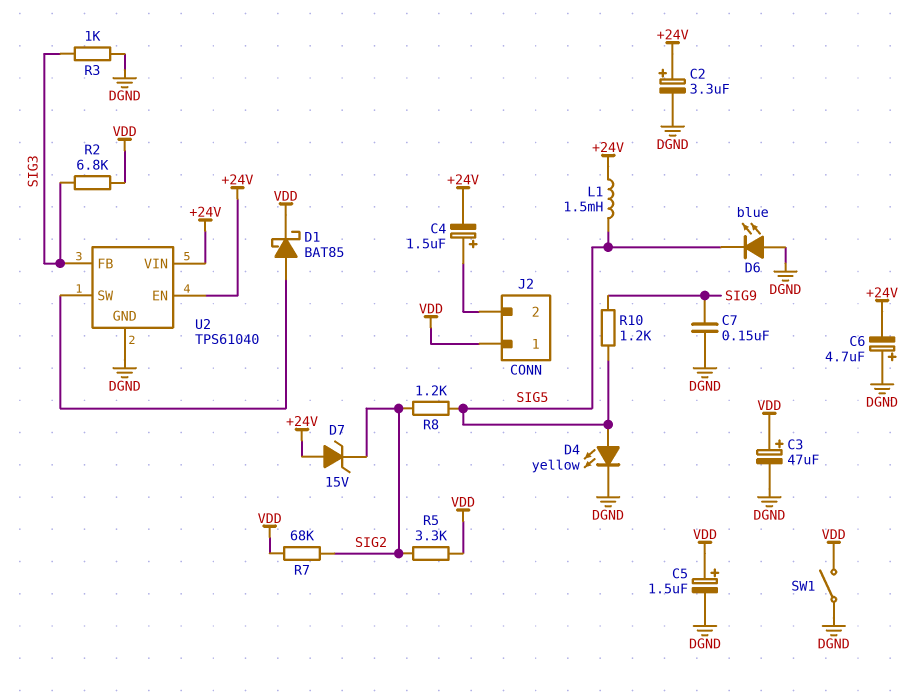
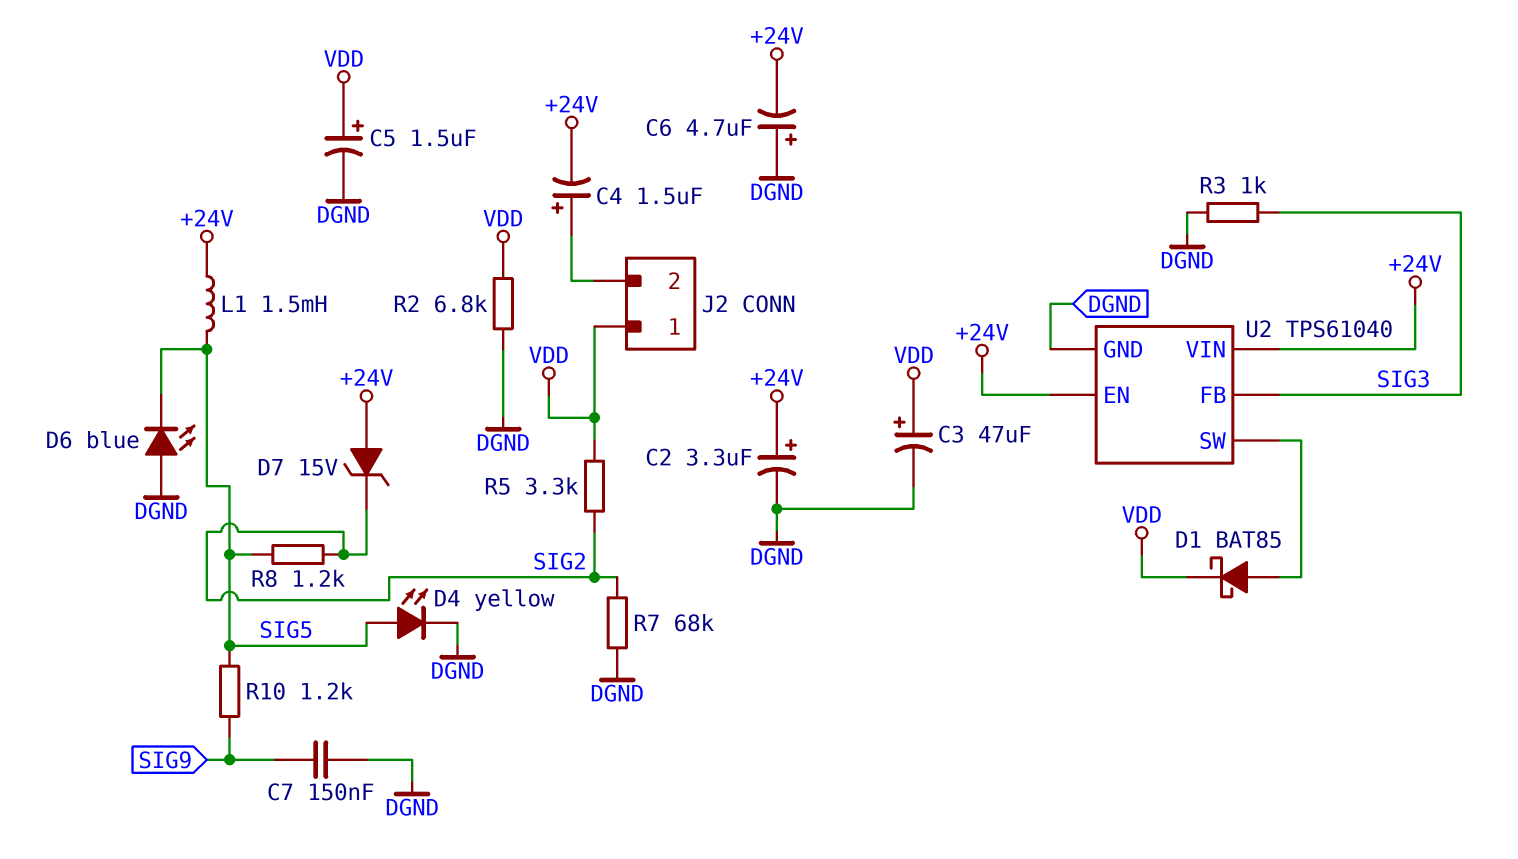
R2: 6.8k (SIG3, VDD) -> 6.8k (DGND, VDD)
R7: 68k (SIG2, VDD) -> 68k (DGND, SIG2)
SW1: switch (DGND, VDD) -> none

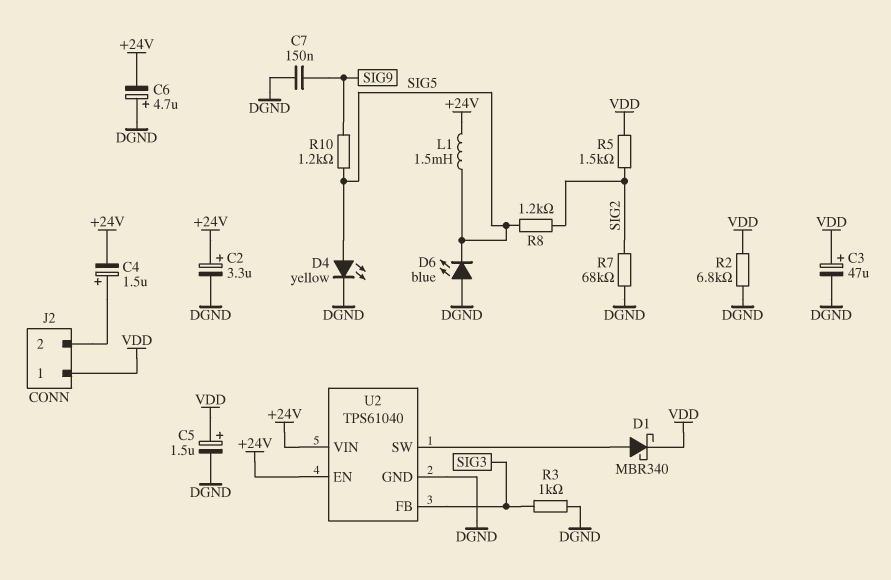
D1: schottky BAT85 (A U2/SW, K VDD) -> schottky MBR340 (A U2/SW, K VDD)
D7: zener 15V (A +24V, K SIG2) -> none
R5: 3.3k (SIG2, VDD) -> 1.5k (SIG2, VDD)

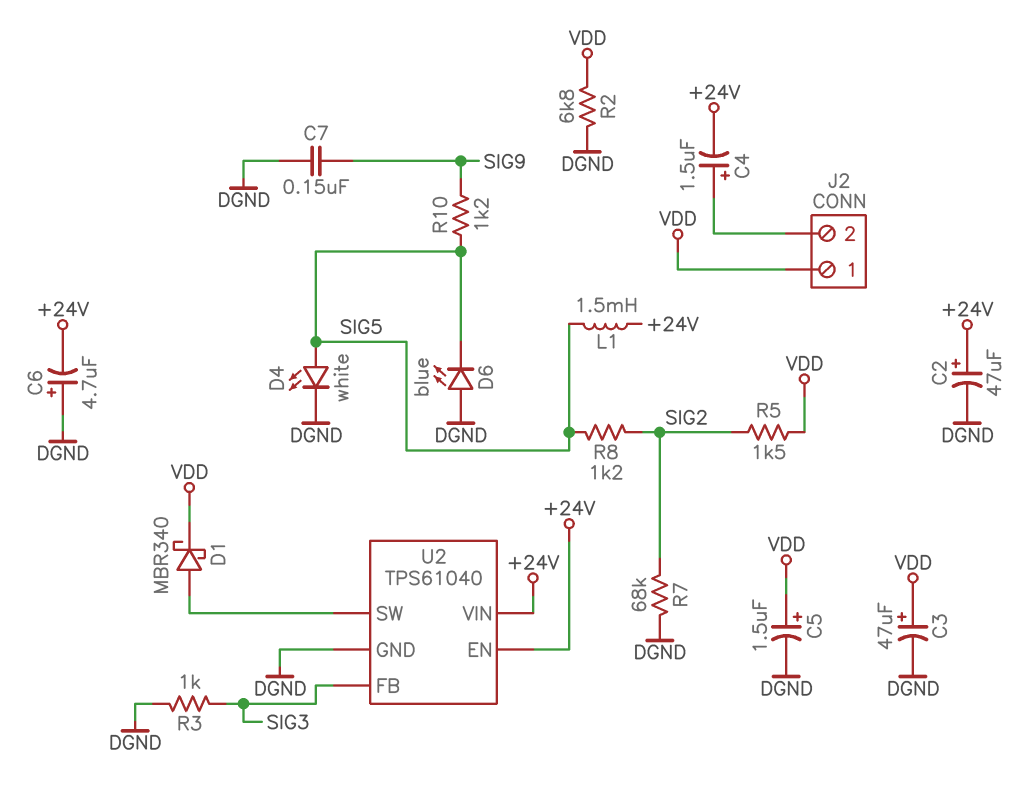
C2: 3.3uF (plus +24V, minus DGND) -> 47uF (plus +24V, minus DGND)
D4: LED yellow (A SIG5, K DGND) -> LED white (A SIG5, K DGND)

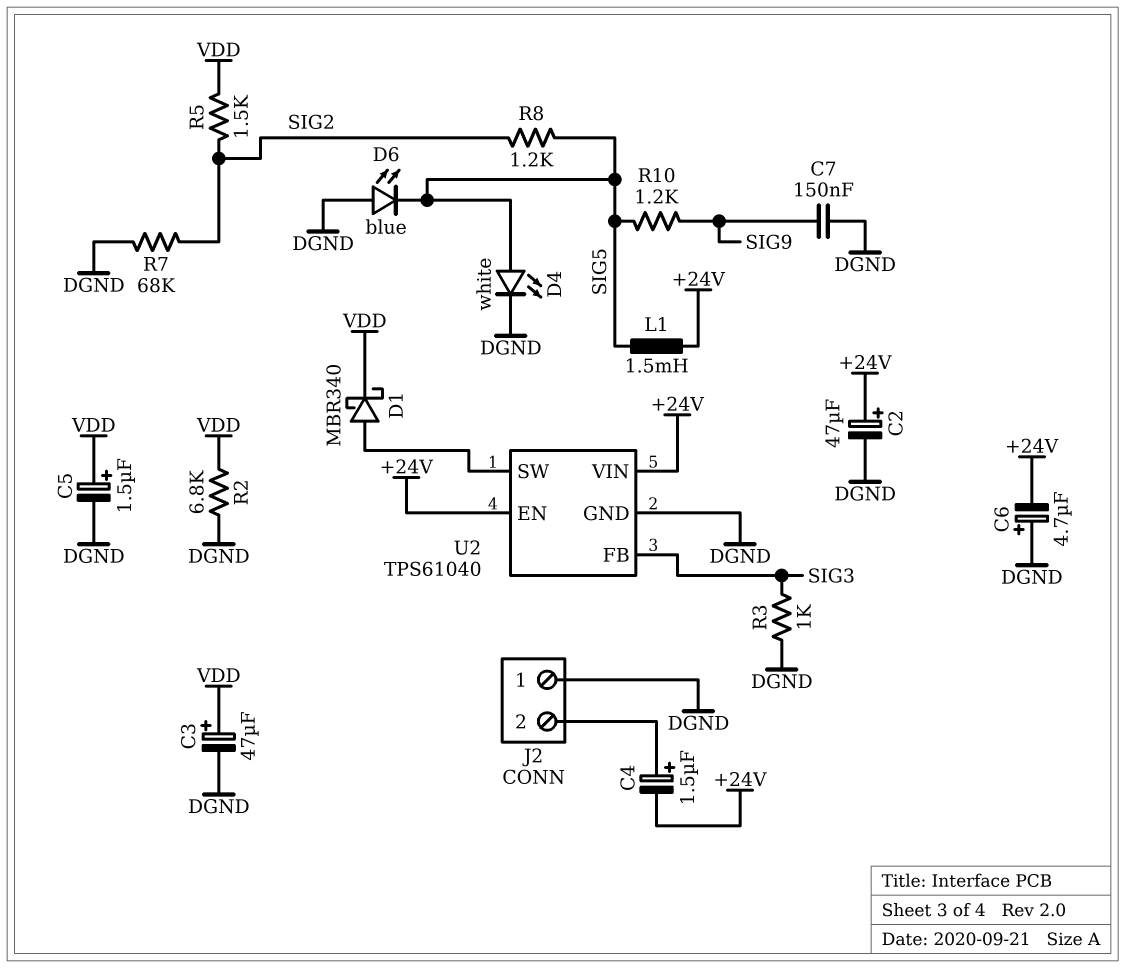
J2 pin 1: VDD -> DGND

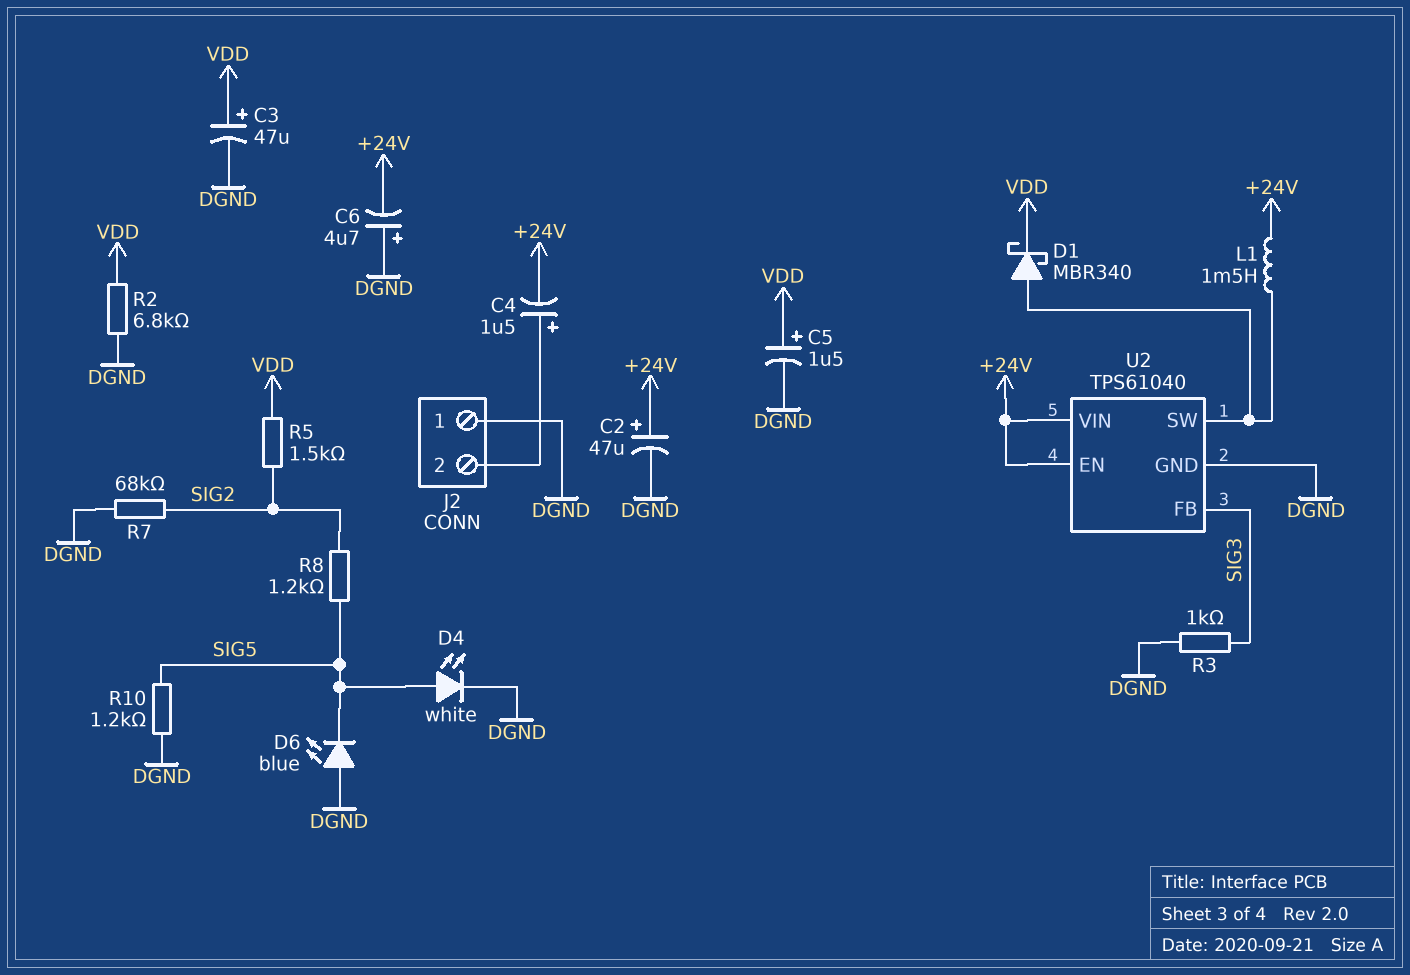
C7: 150nF (DGND, SIG9) -> none
L1: 1.5mH (+24V, SIG5) -> 1.5mH (+24V, U2/SW)
R10: 1.2k (SIG5, SIG9) -> 1.2k (DGND, SIG5)

